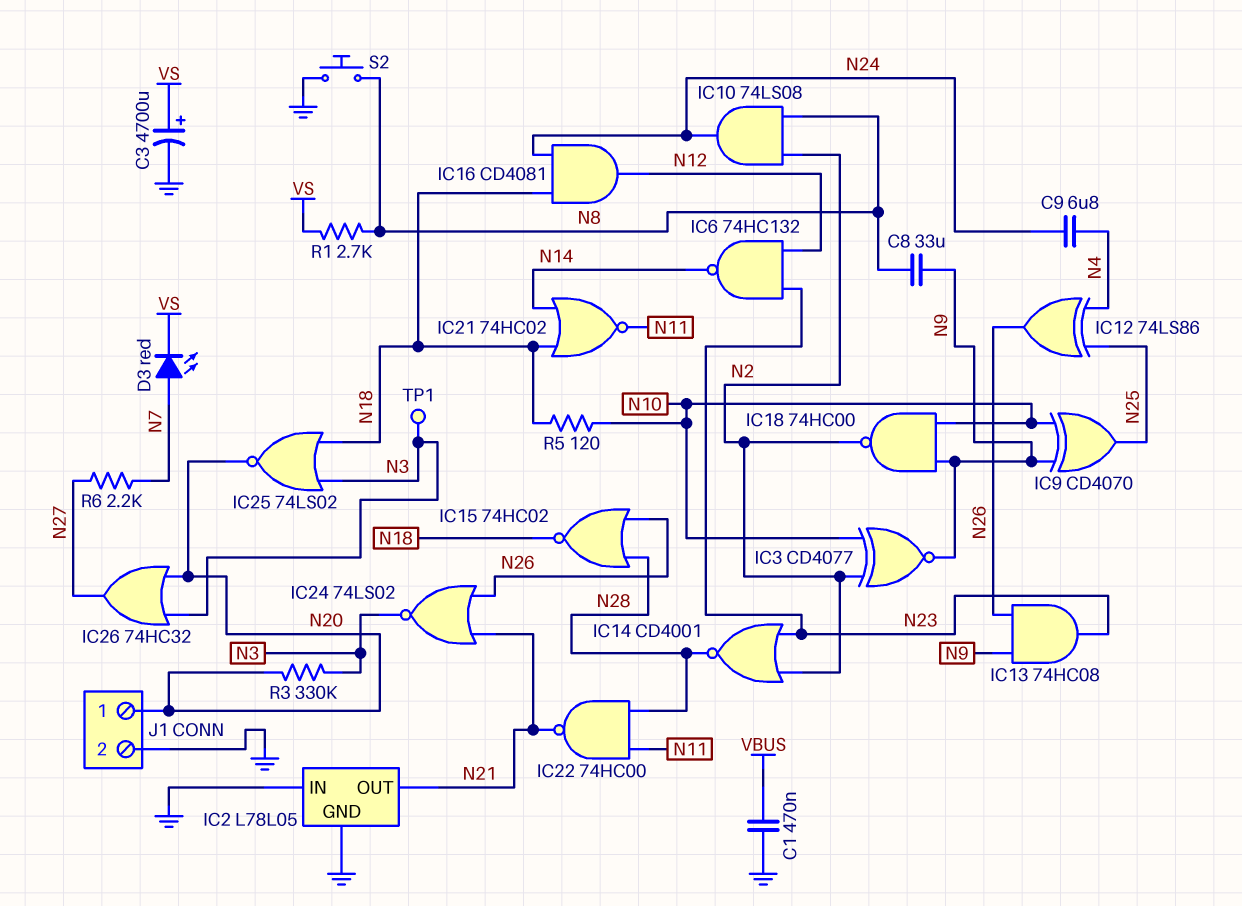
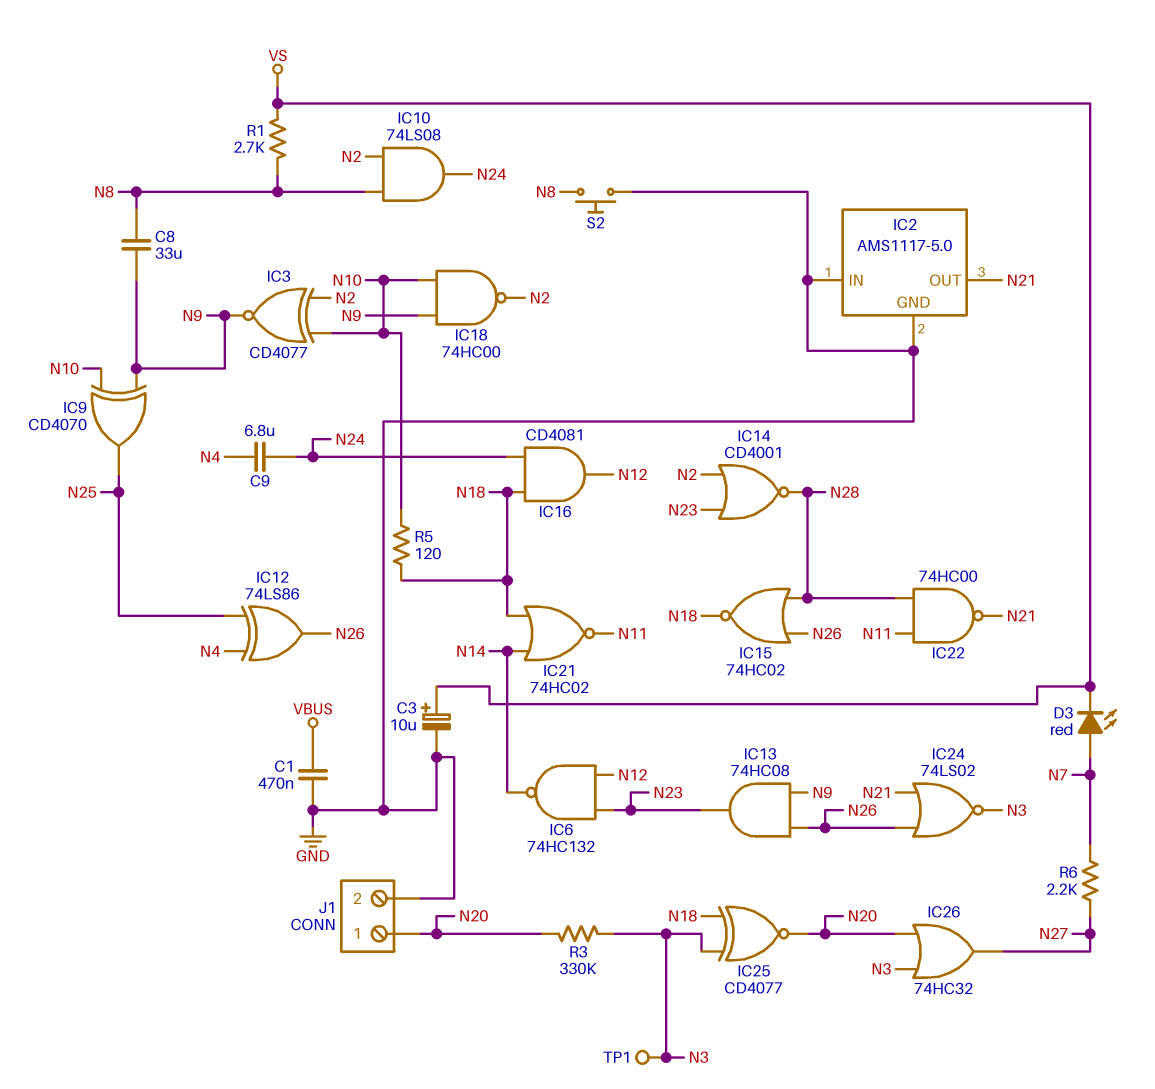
C3: 4700uF (plus VS, minus GND) -> 10uF (plus VS, minus GND)
IC2: L78L05 -> AMS1117-5.0
IC25: NOR 74LS02 (in N3, in N18, out N20) -> XNOR CD4077 (in N3, in N18, out N20)

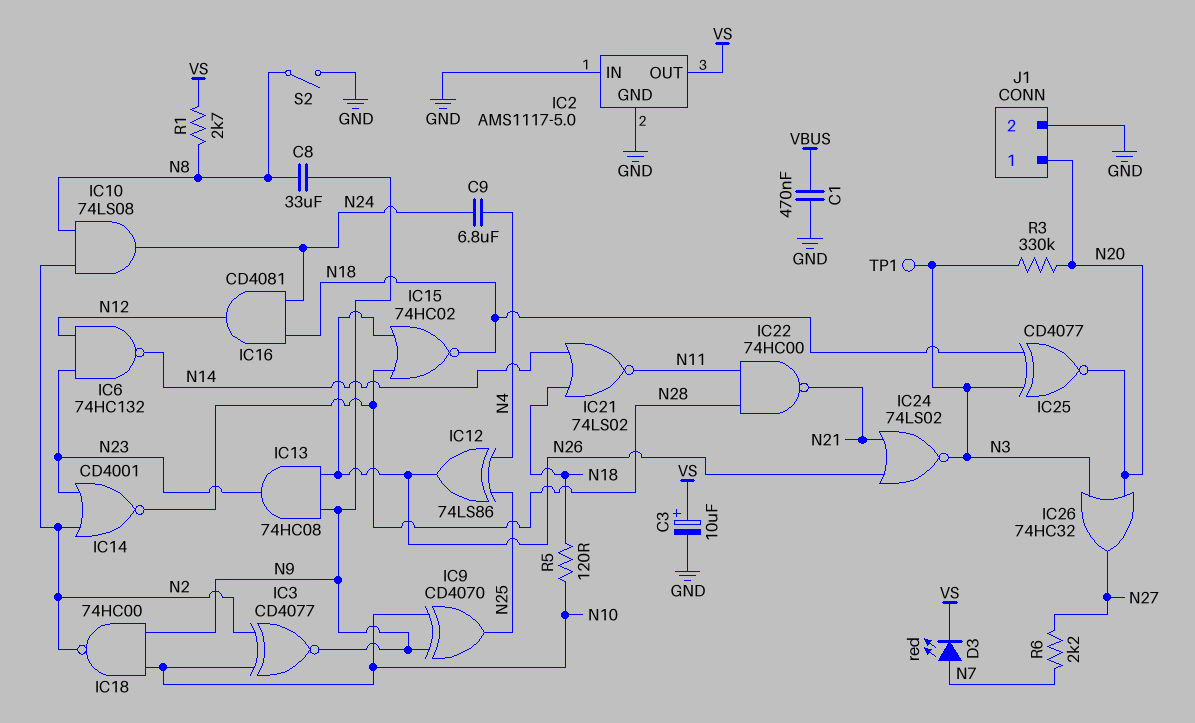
IC2 pin OUT: N21 -> VS
IC21: NOR 74HC02 (in N14, in N18, out N11) -> NOR 74LS02 (in N14, in N18, out N11)
S2: button (GND, N8) -> switch (GND, N8)

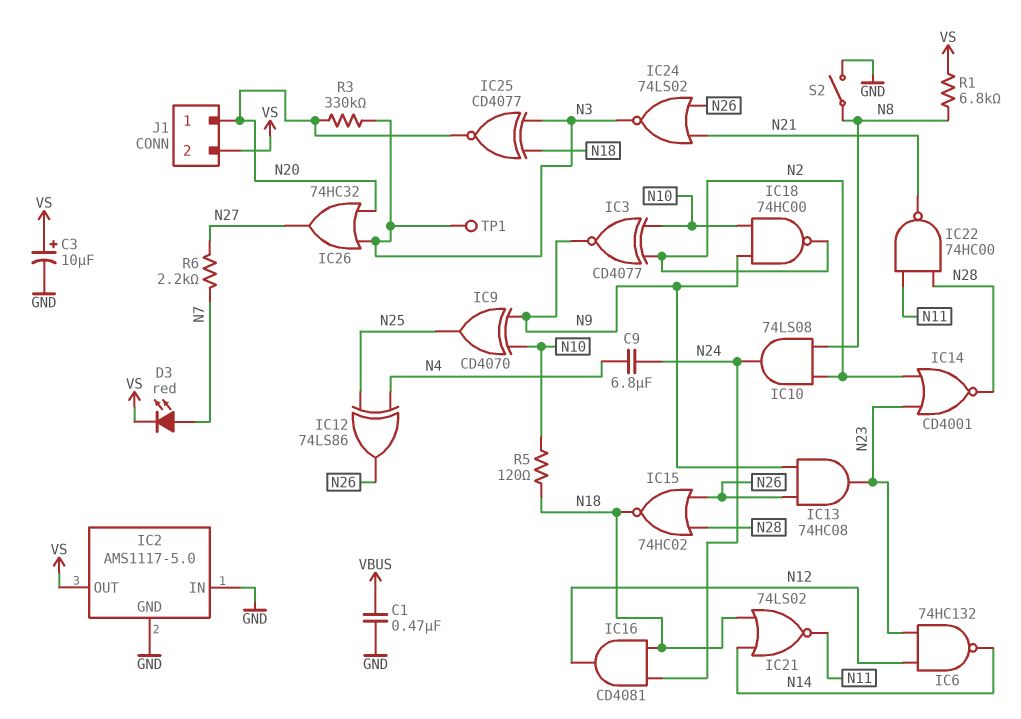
C8: 33uF (N8, N9) -> none
J1 pin 2: GND -> VS
R1: 2.7k (N8, VS) -> 6.8k (N8, VS)

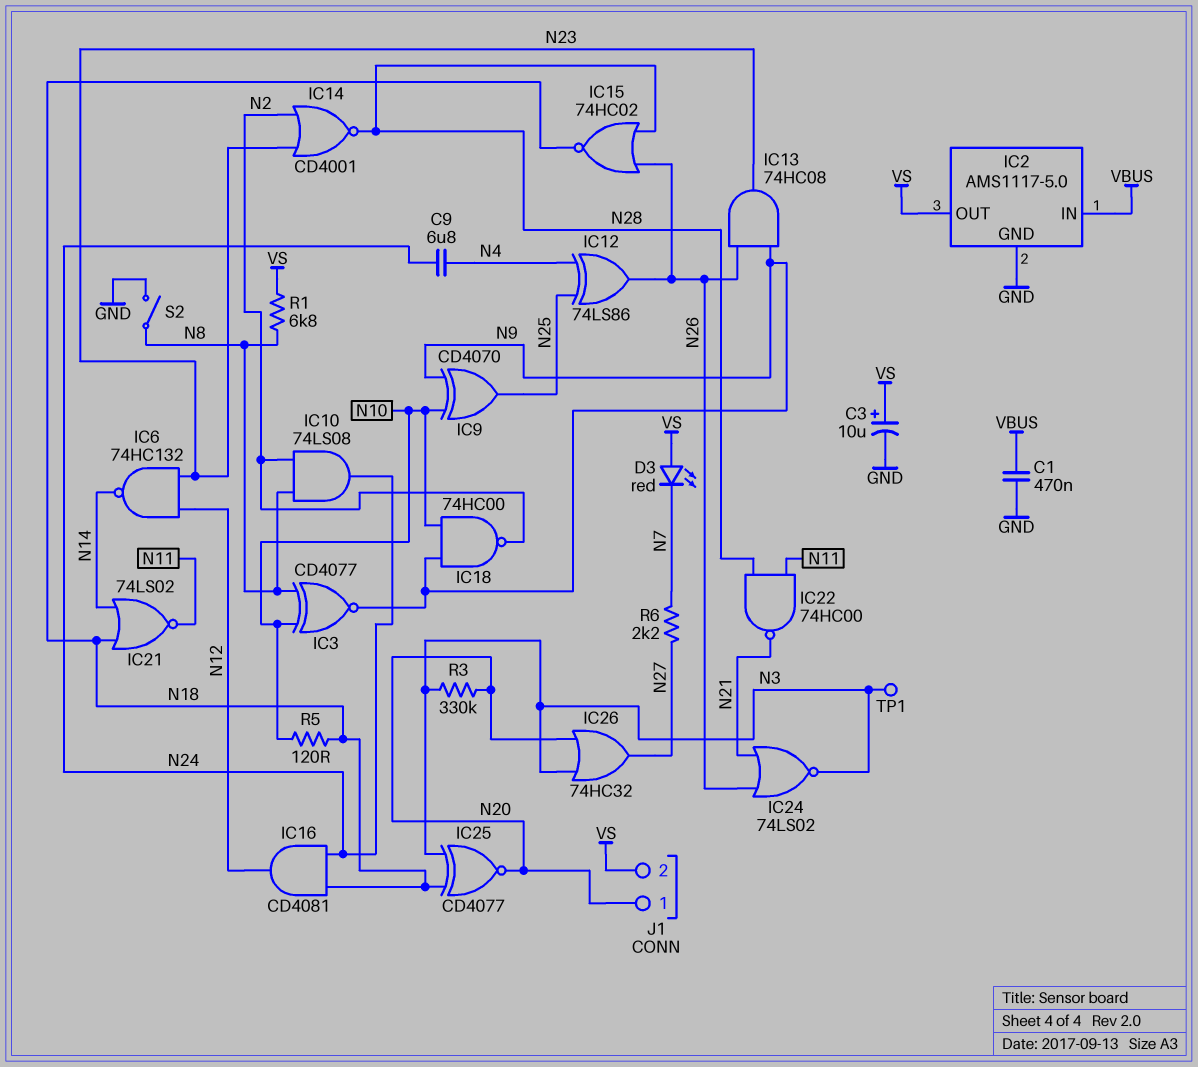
D3: LED red (A N7, K VS) -> LED red (A VS, K N7)
IC2 pin IN: GND -> VBUS
IC3: XNOR CD4077 (in N2, in N10, out N9) -> XNOR CD4077 (in N8, in N10, out N9)

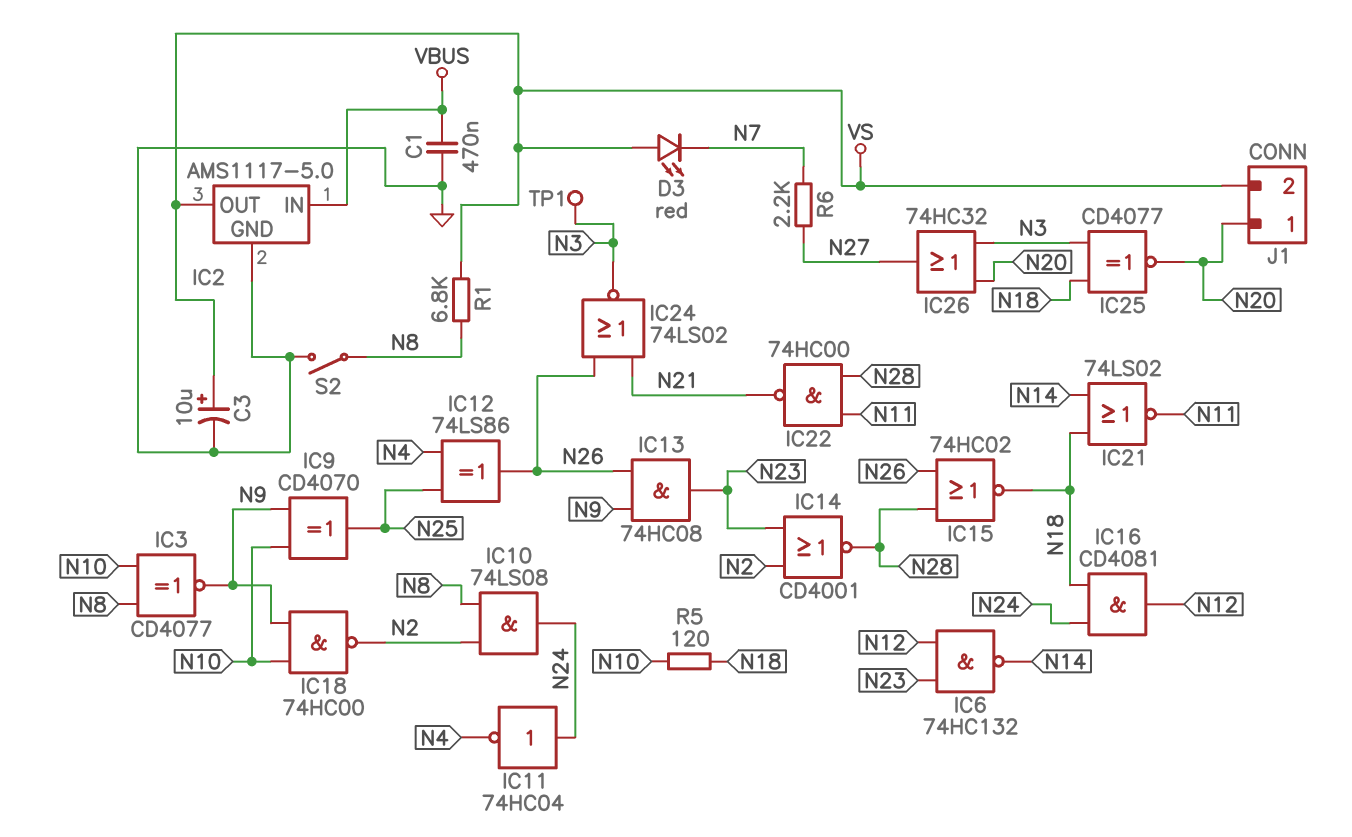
C9: 6.8uF (N4, N24) -> none
IC11: none -> NOT 74HC04 (in N24, out N4)
R3: 330k (N3, N20) -> none

